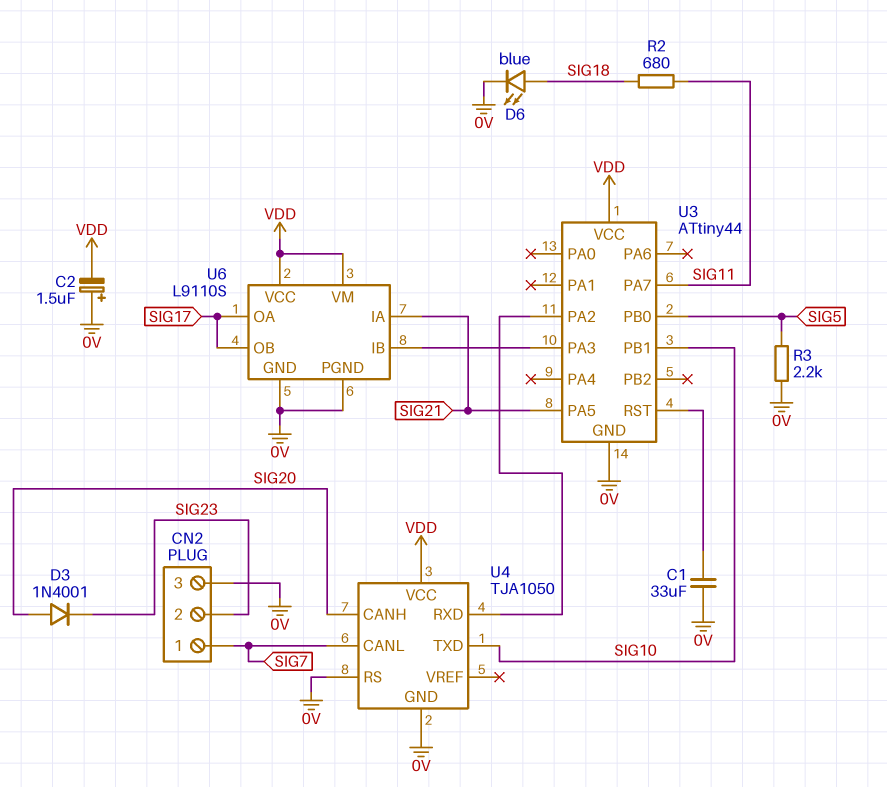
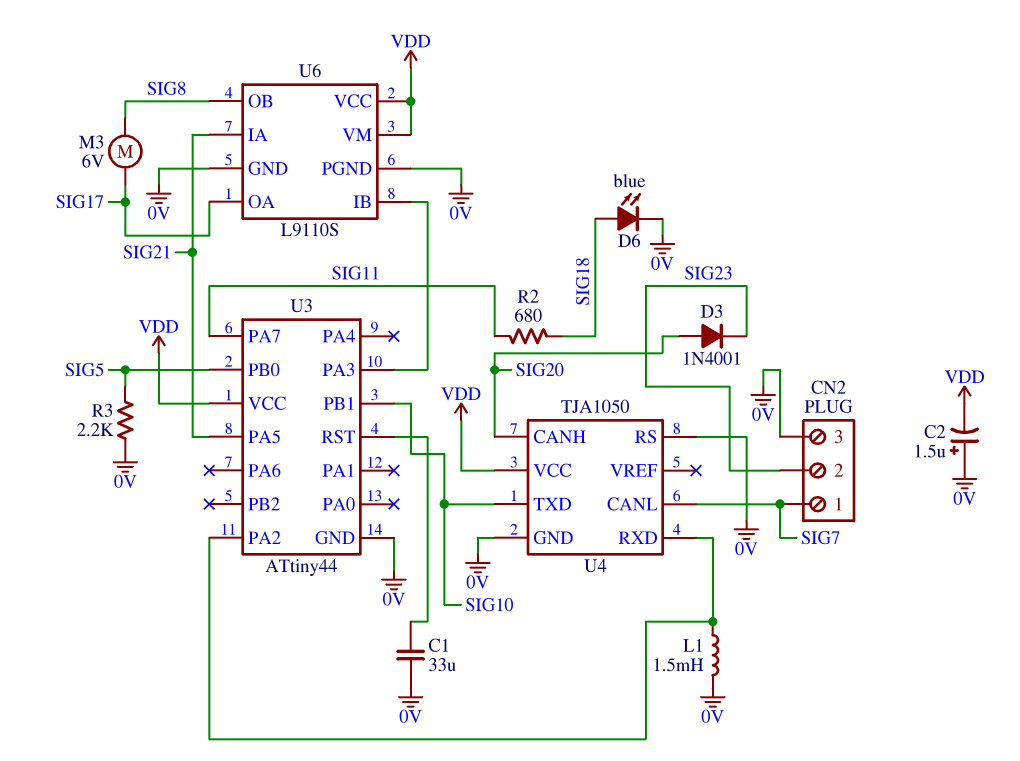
L1: none -> 1.5mH (0V, U3/PA2)
M3: none -> motor 6V (SIG8, SIG17)
U6 pin OB: SIG17 -> SIG8

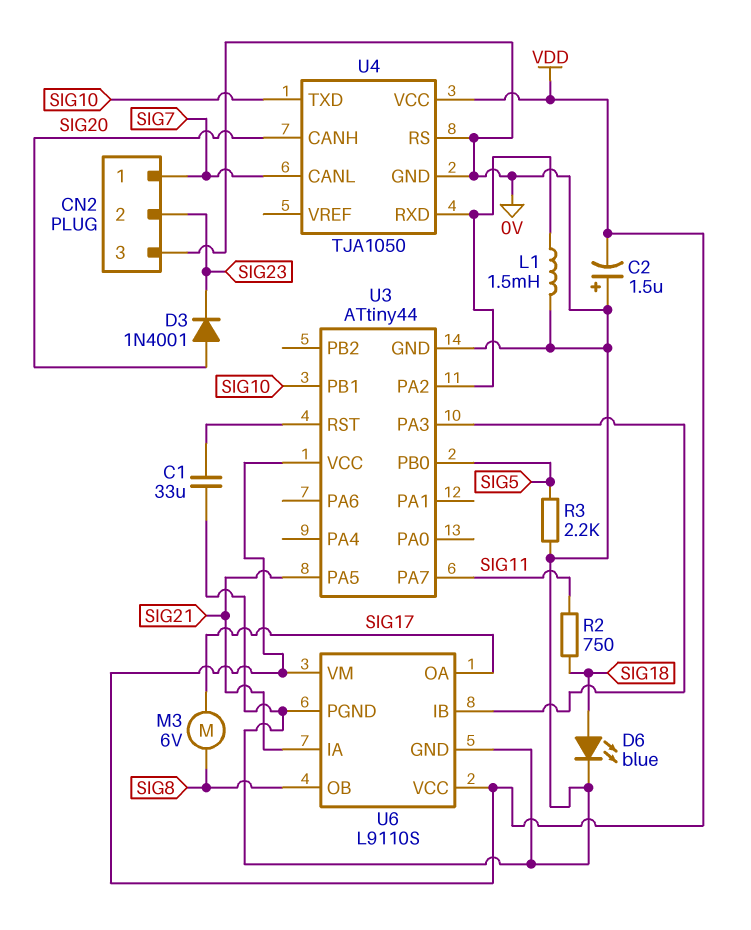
R2: 680 (SIG11, SIG18) -> 750 (SIG11, SIG18)

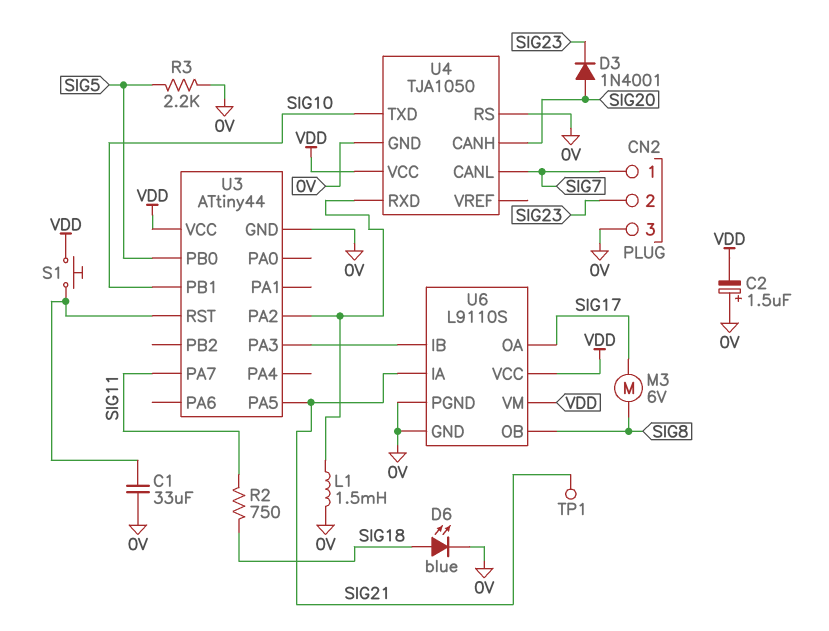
S1: none -> button (U3/RST, VDD)
TP1: none -> test point (SIG21)

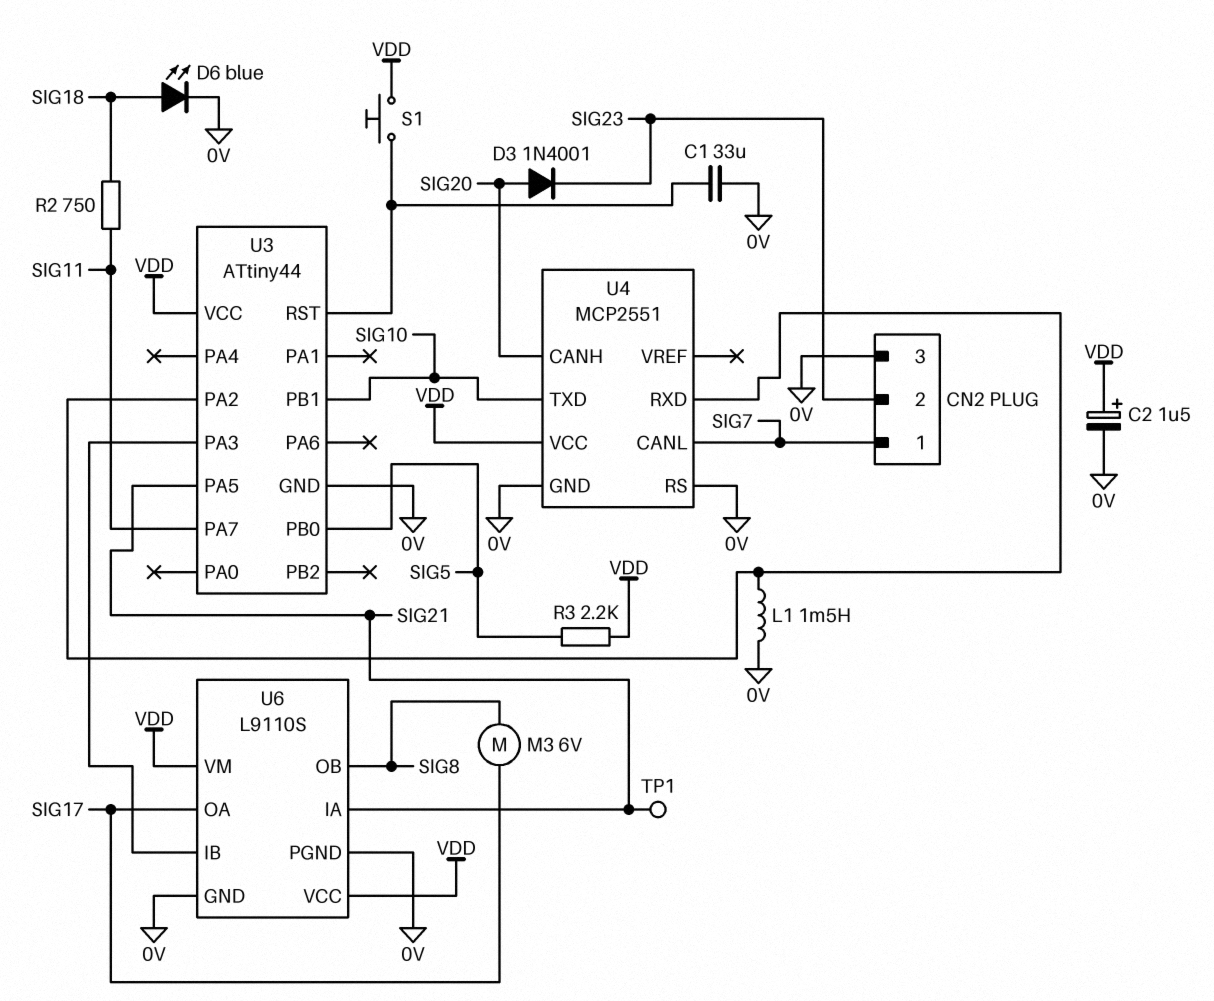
C2: 1.5uF (plus 0V, minus VDD) -> 1.5uF (plus VDD, minus 0V)
R3: 2.2k (0V, SIG5) -> 2.2k (SIG5, VDD)
U4: TJA1050 -> MCP2551

